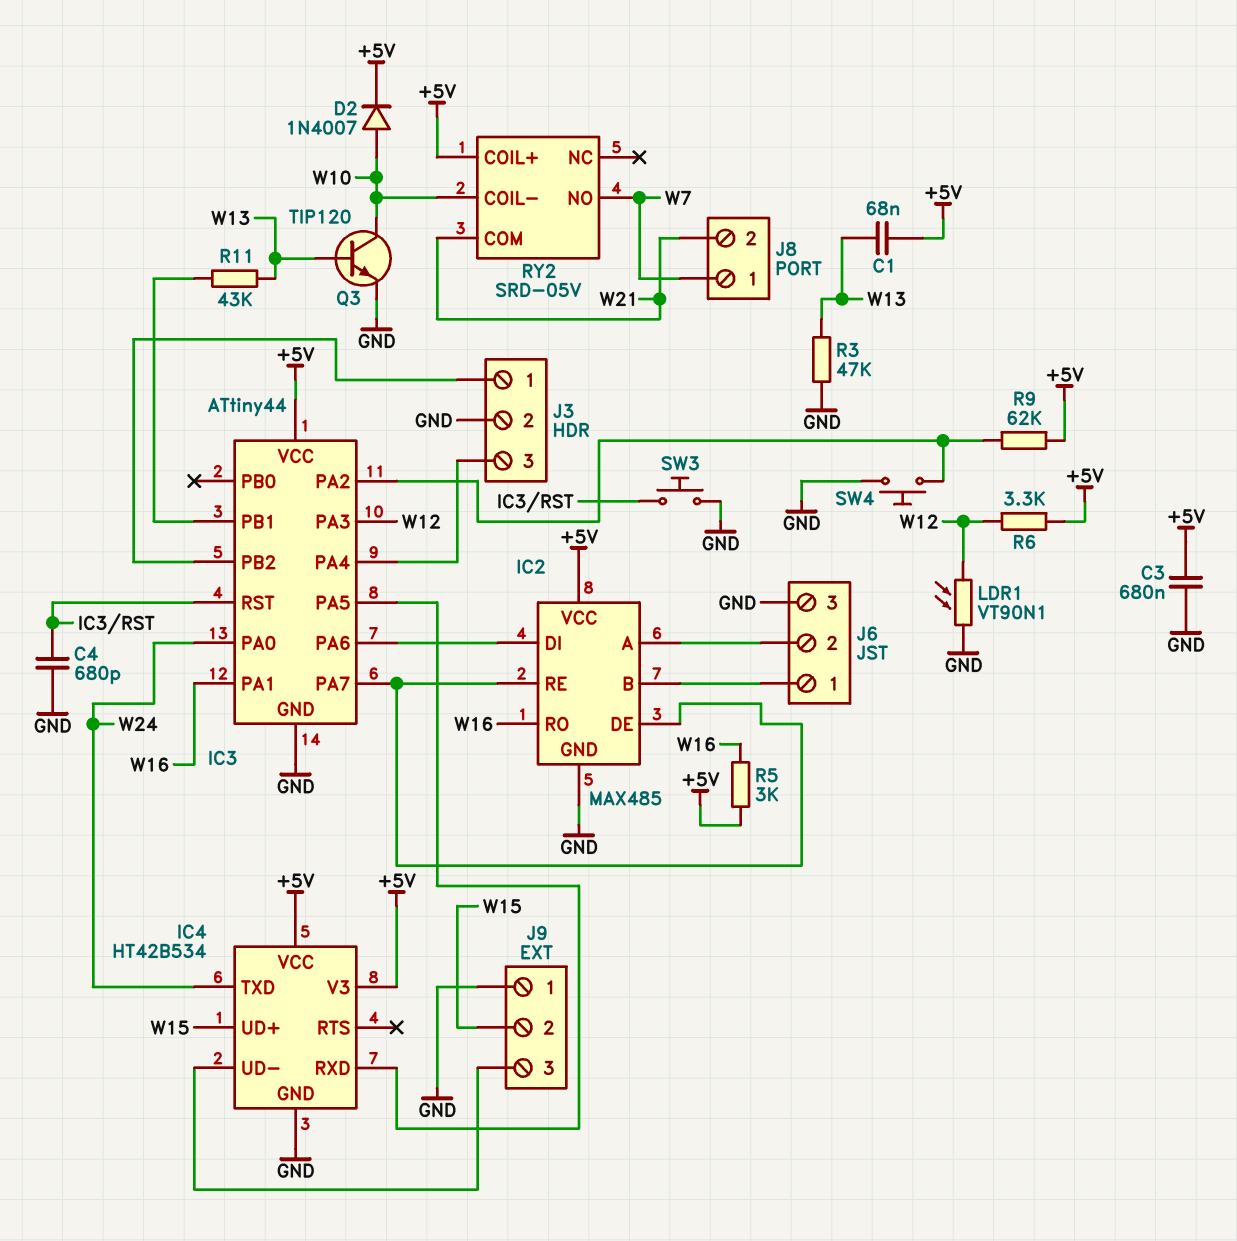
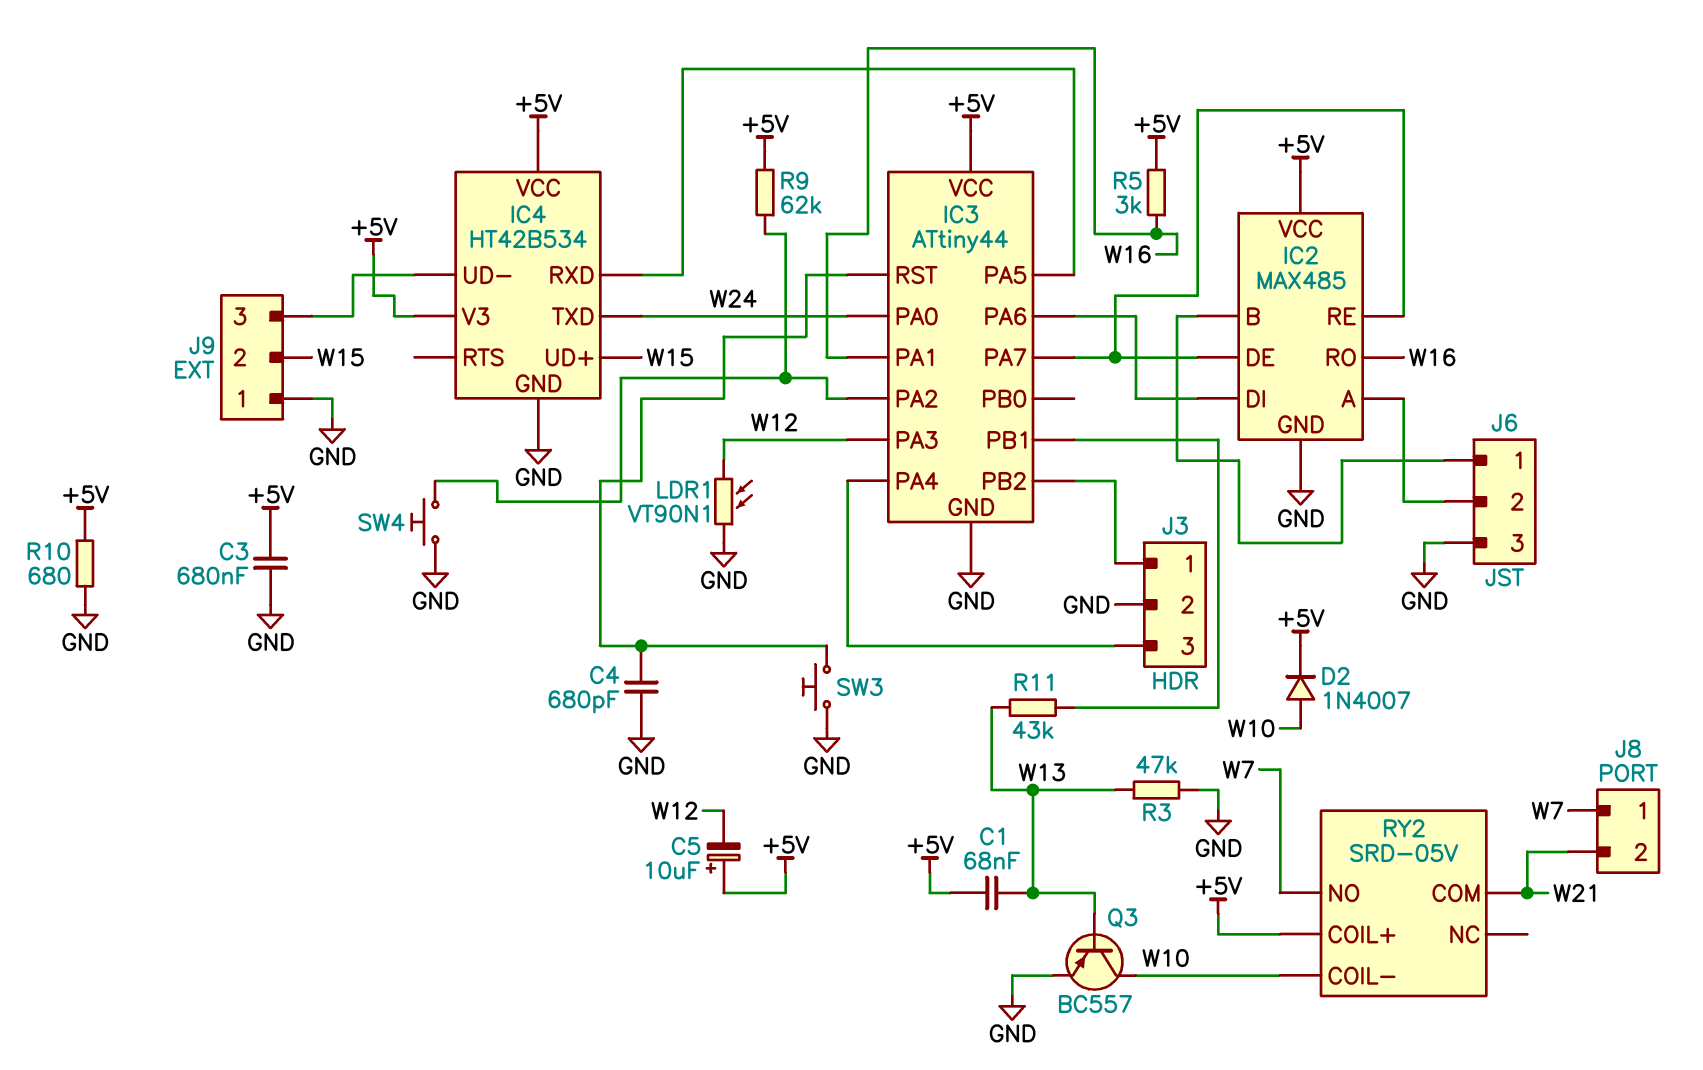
C5: none -> 10uF (plus +5V, minus W12)
Q3: NPN TIP120 (B W13, C W10, E GND) -> PNP BC557 (B W13, C W10, E GND)
R6: 3.3k (+5V, W12) -> none
R10: none -> 680 (+5V, GND)

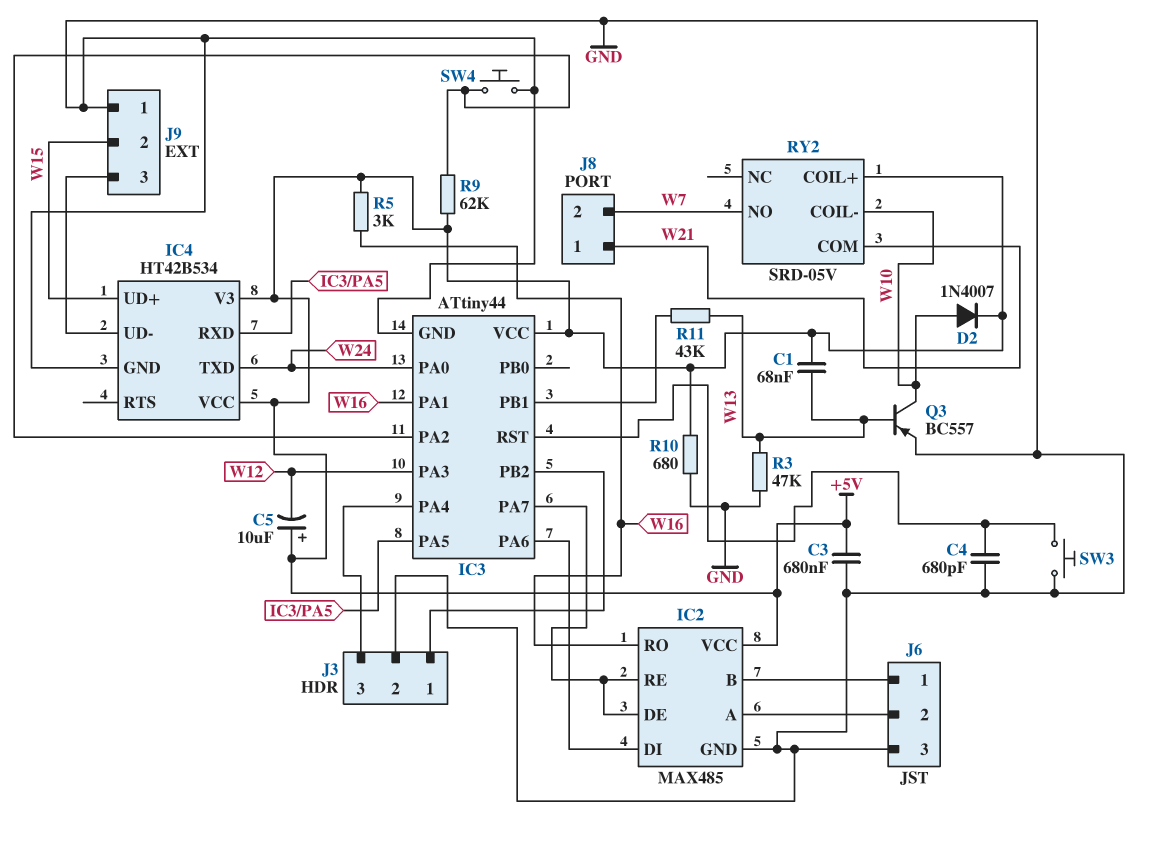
J8 pin 1: W7 -> W21
J8 pin 2: W21 -> W7
LDR1: VT90N1 (GND, W12) -> none

